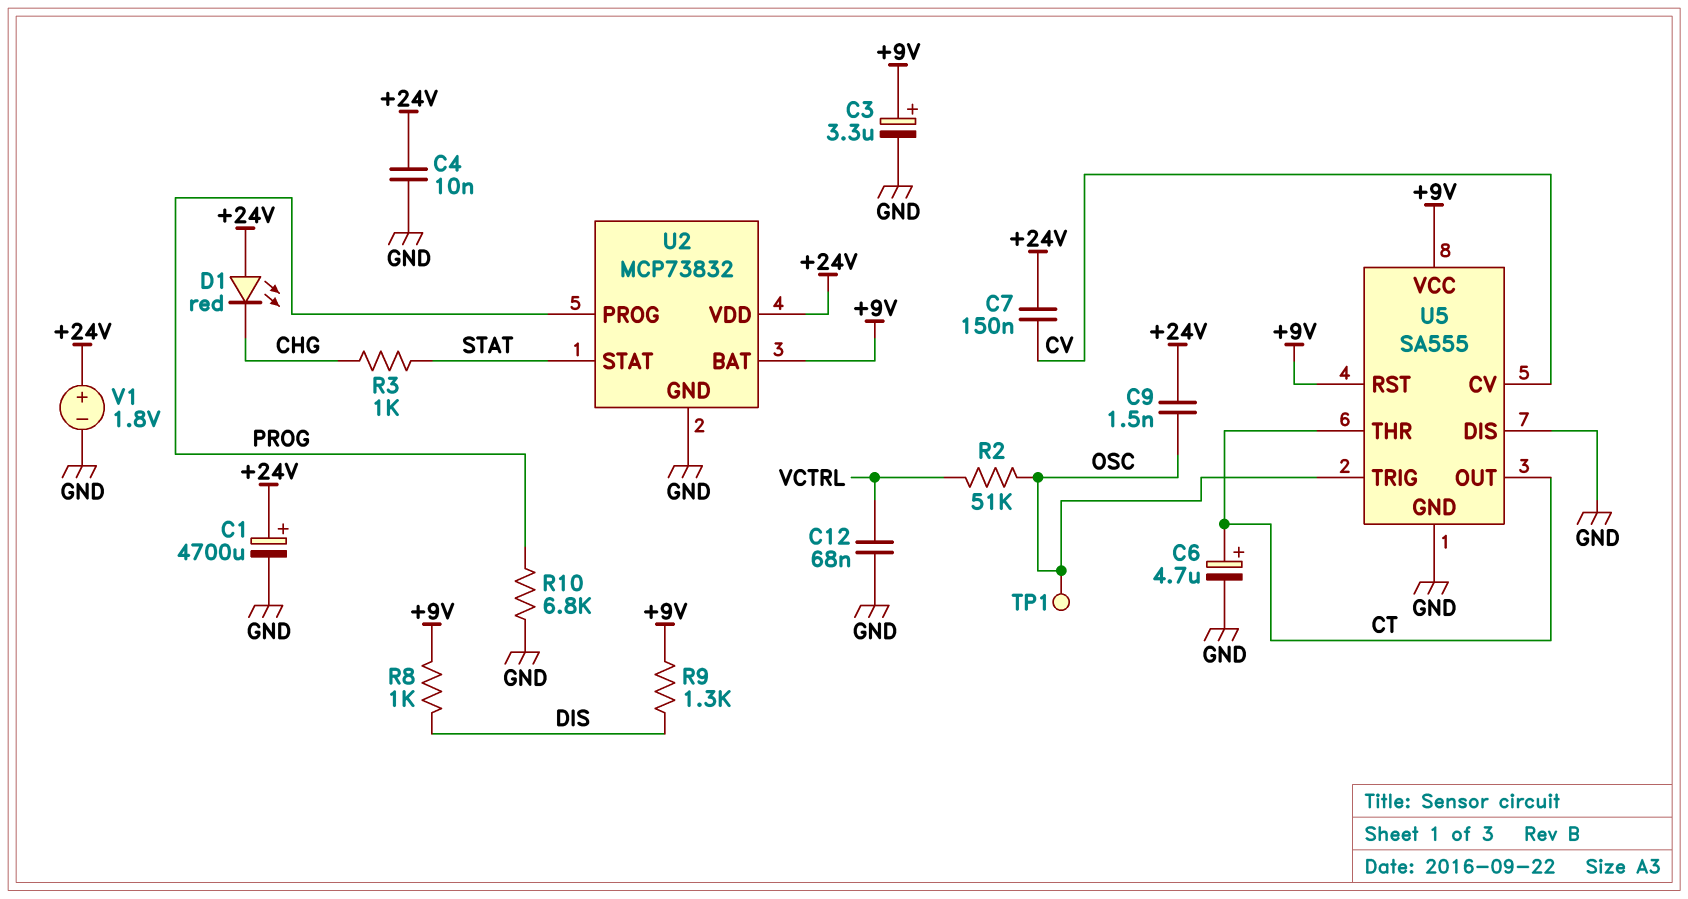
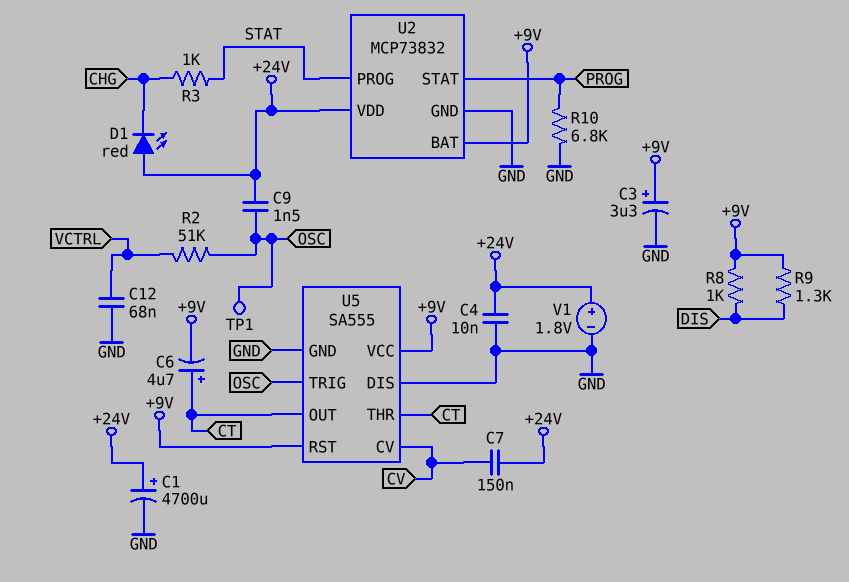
C6: 4.7uF (plus CT, minus GND) -> 4.7uF (plus CT, minus +9V)
U2 pin PROG: PROG -> STAT
U2 pin STAT: STAT -> PROG

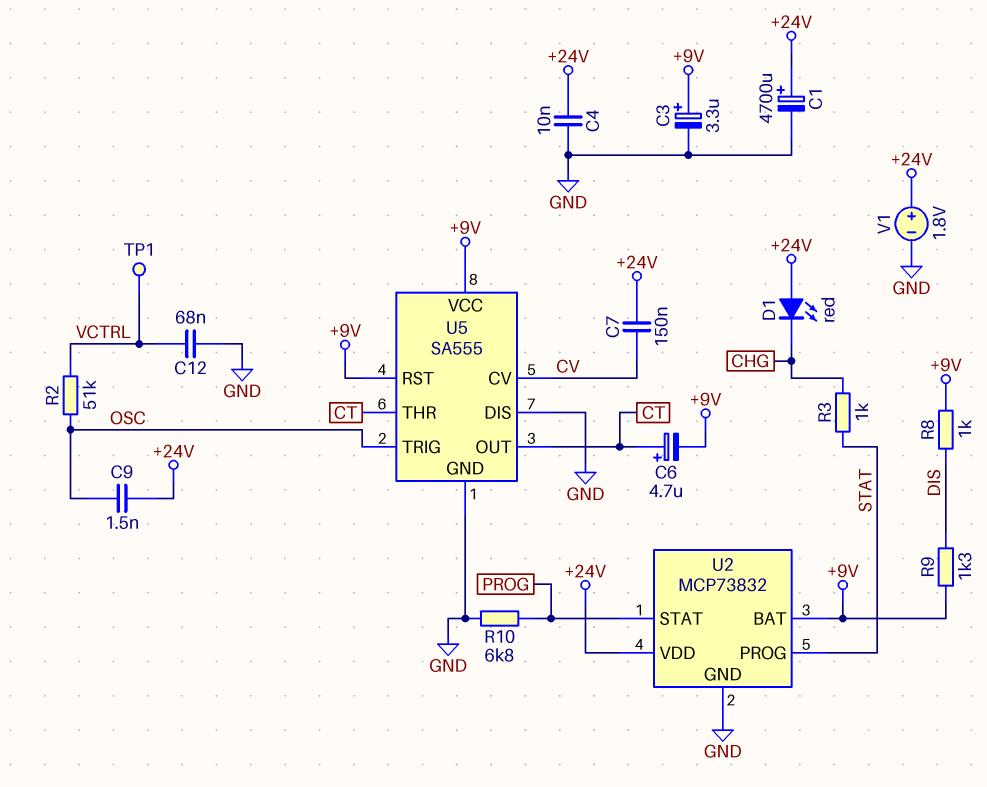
TP1: test point (OSC) -> test point (VCTRL)

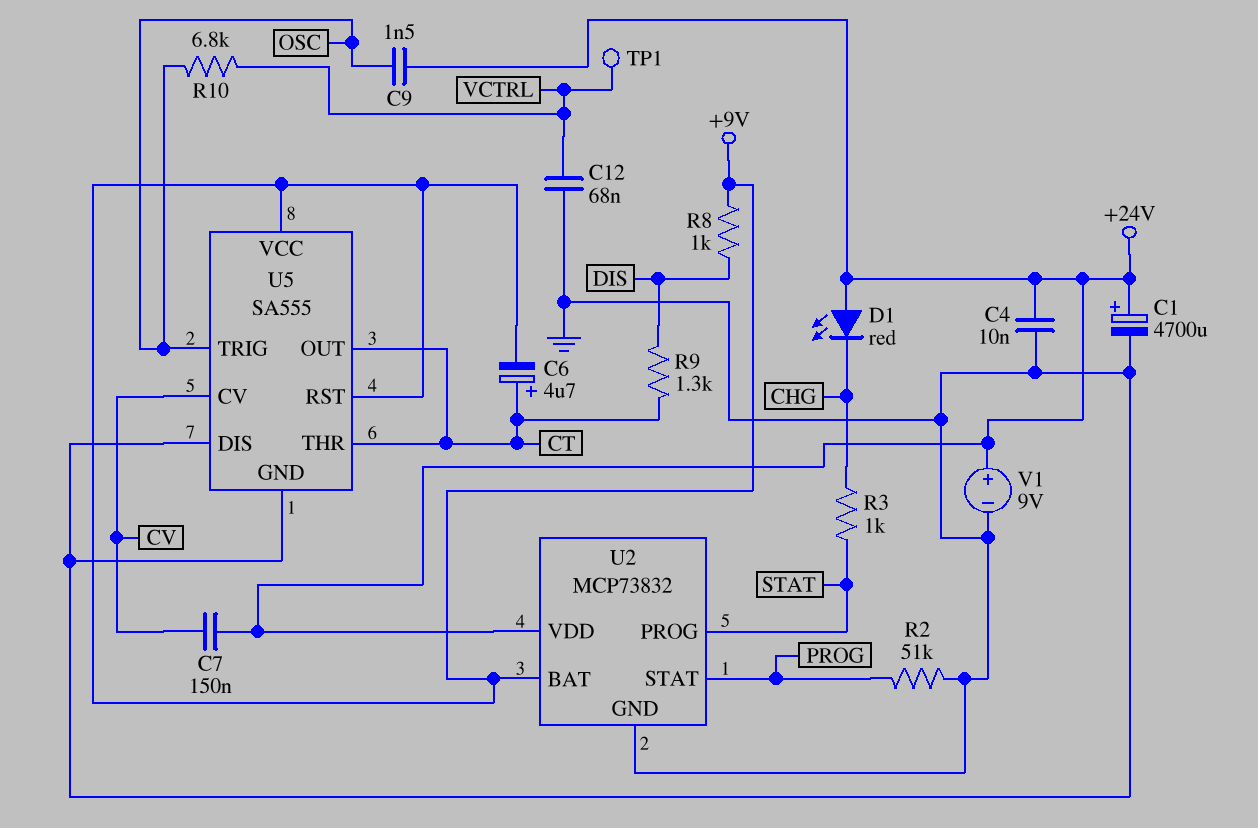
C3: 3.3uF (plus +9V, minus GND) -> none
R2: 51k (OSC, VCTRL) -> 51k (GND, PROG)
R9: 1.3k (+9V, DIS) -> 1.3k (CT, DIS)
R10: 6.8k (GND, PROG) -> 6.8k (OSC, VCTRL)
V1: 1.8V (plus +24V, minus GND) -> 9V (plus +24V, minus GND)

